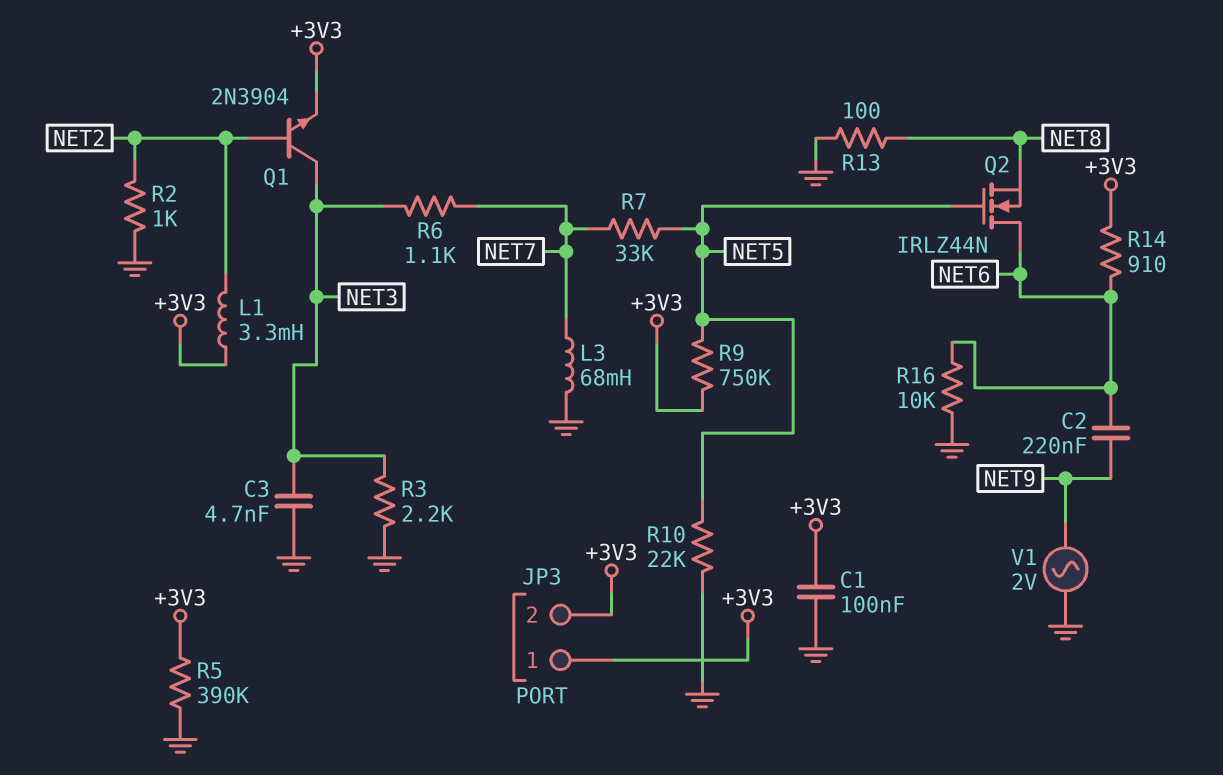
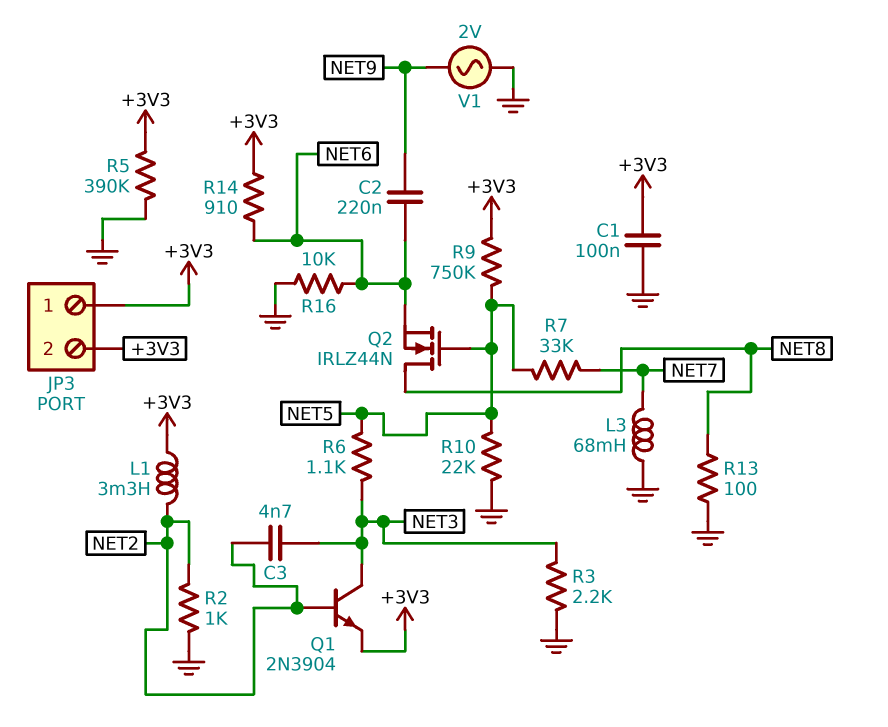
C3: 4.7nF (GND, NET3) -> 4.7nF (NET2, NET3)
Q2: NMOS IRLZ44N (G NET5, D NET6, S NET8) -> NMOS IRLZ44N (G NET5, D NET8, S NET6)
R6: 1.1k (NET3, NET7) -> 1.1k (NET3, NET5)

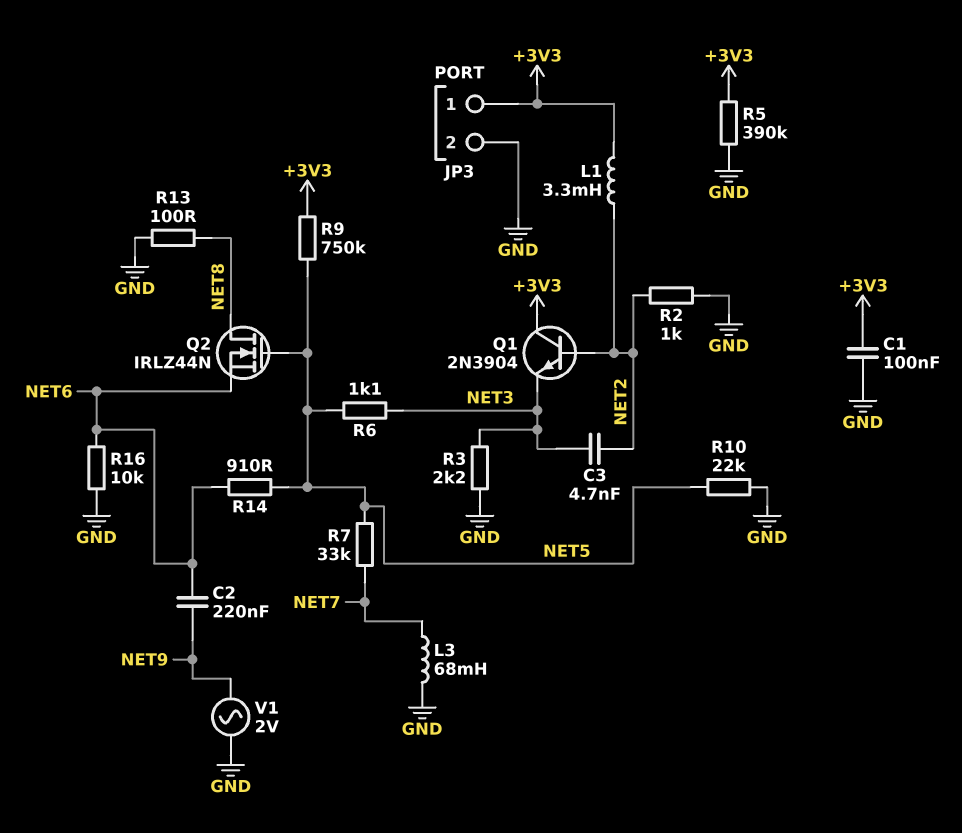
JP3 pin 2: +3V3 -> GND
Q1: NPN 2N3904 (B NET2, C NET3, E +3V3) -> NPN 2N3904 (B NET2, C +3V3, E NET3)
R14: 910 (+3V3, NET6) -> 910 (NET5, NET6)

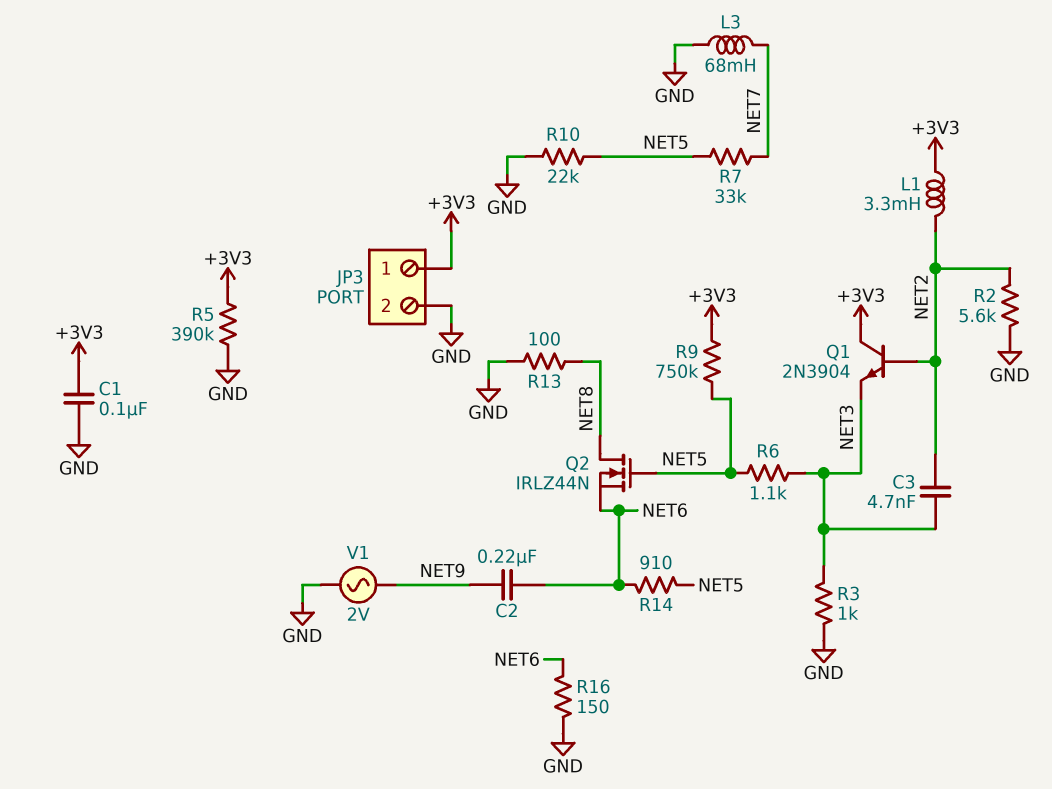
R2: 1k (GND, NET2) -> 5.6k (GND, NET2)
R3: 2.2k (GND, NET3) -> 1k (GND, NET3)
R16: 10k (GND, NET6) -> 150 (GND, NET6)

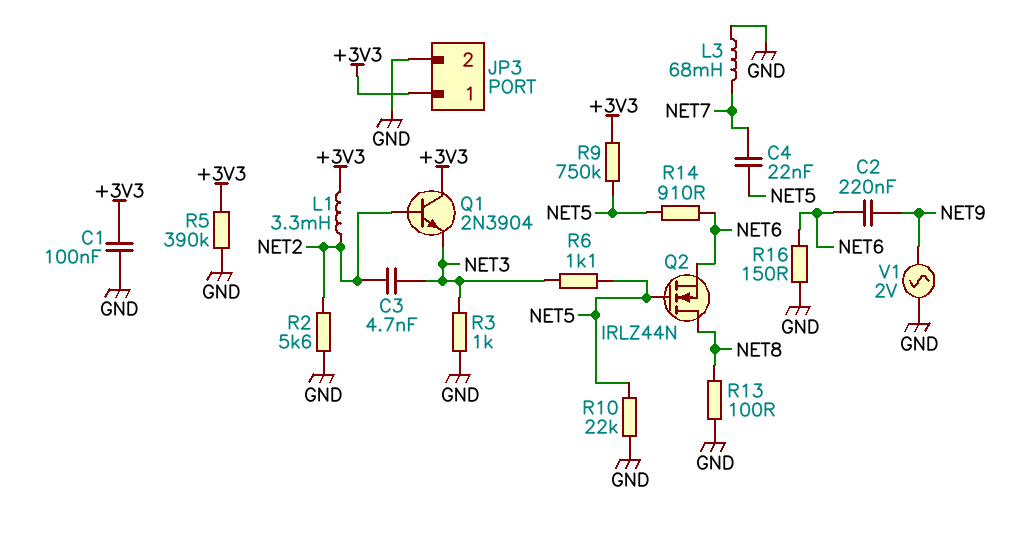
C4: none -> 22nF (NET5, NET7)
R7: 33k (NET5, NET7) -> none

